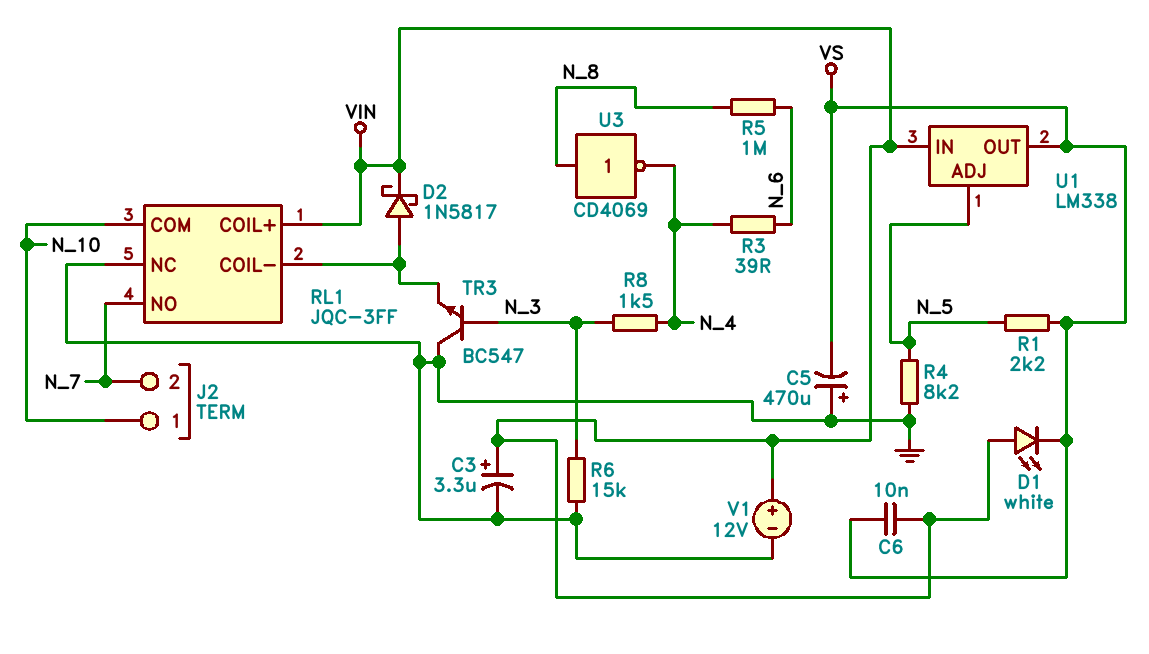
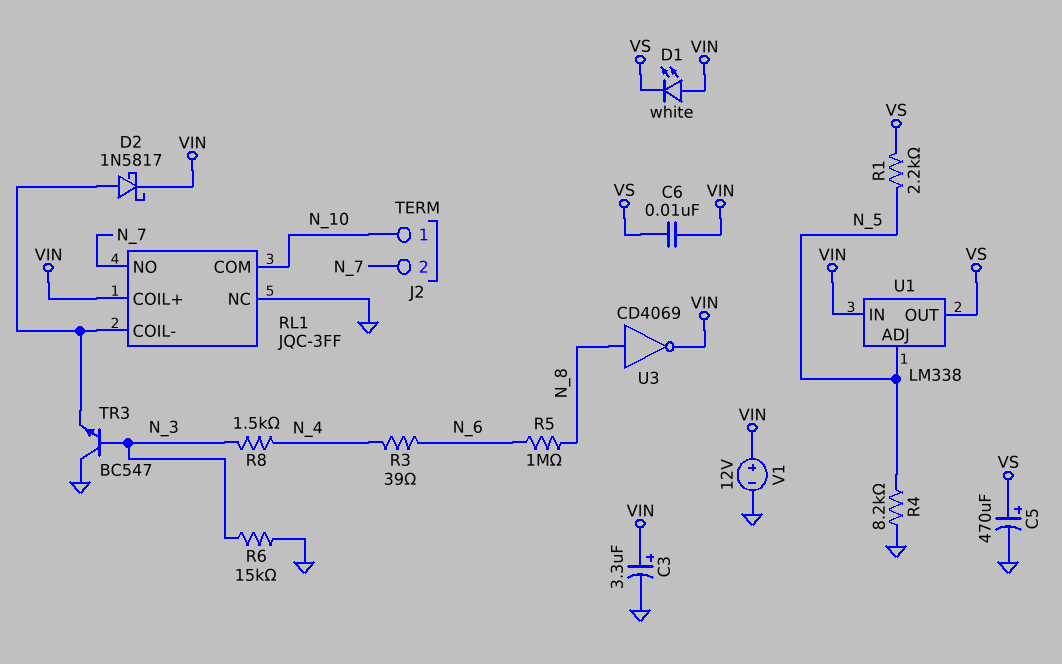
C5: 470uF (plus GND, minus VS) -> 470uF (plus VS, minus GND)
U3: NOT CD4069 (in N_8, out N_4) -> NOT CD4069 (in N_8, out VIN)

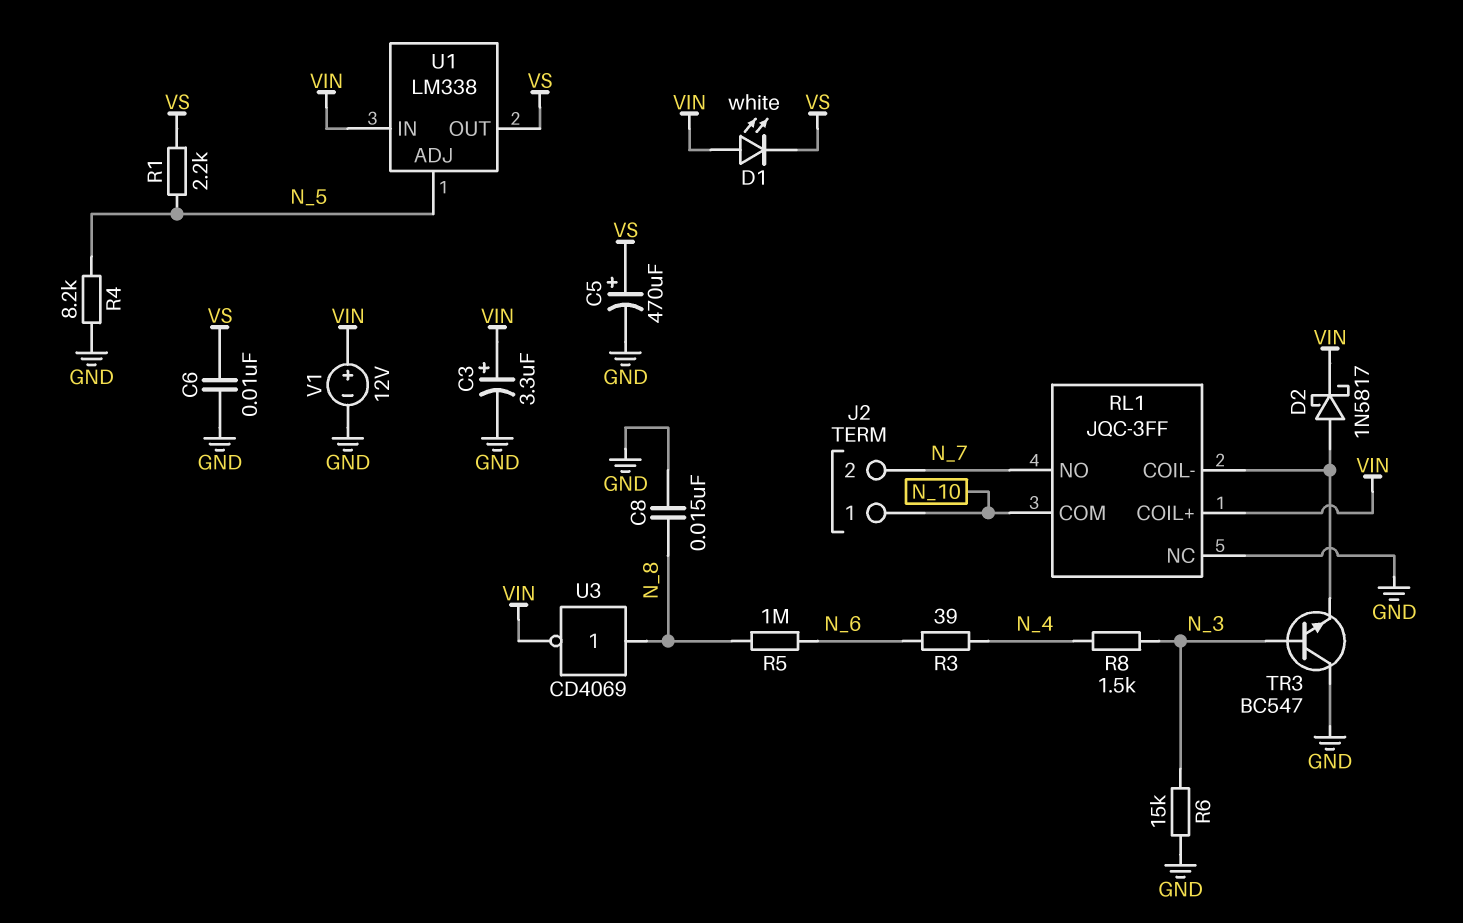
C6: 10nF (VIN, VS) -> 10nF (GND, VS)
C8: none -> 15nF (GND, N_8)

